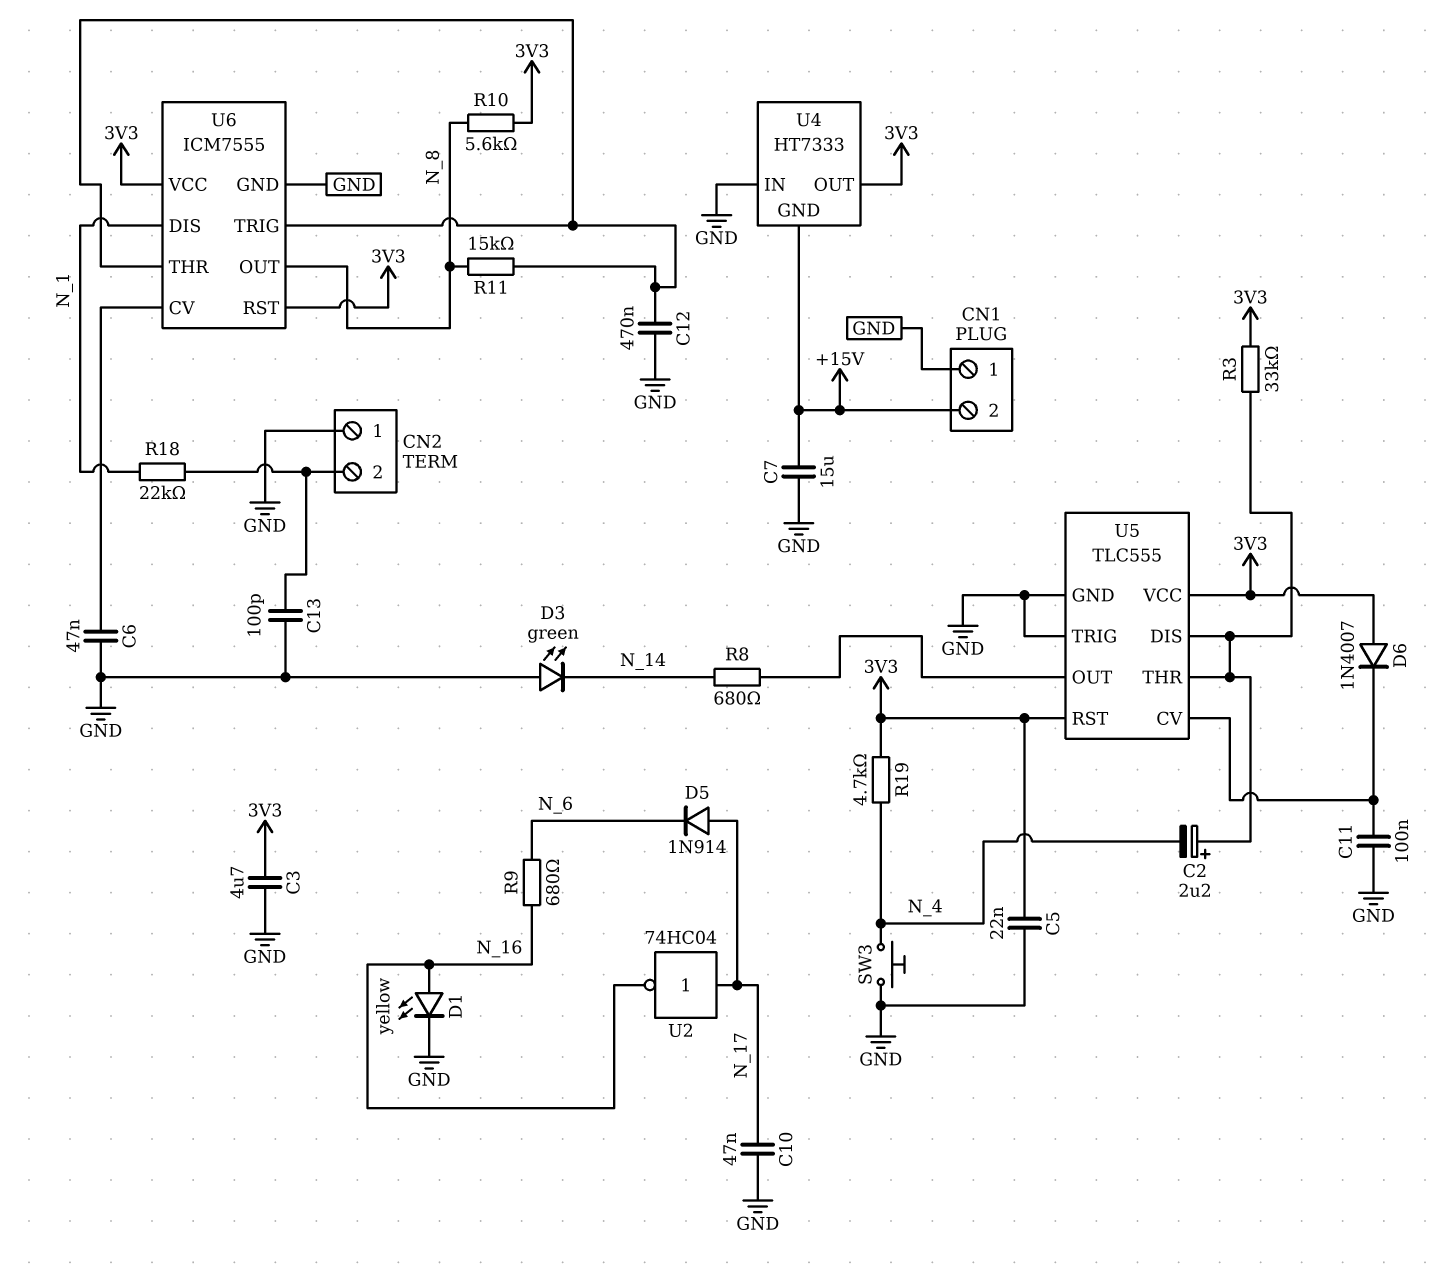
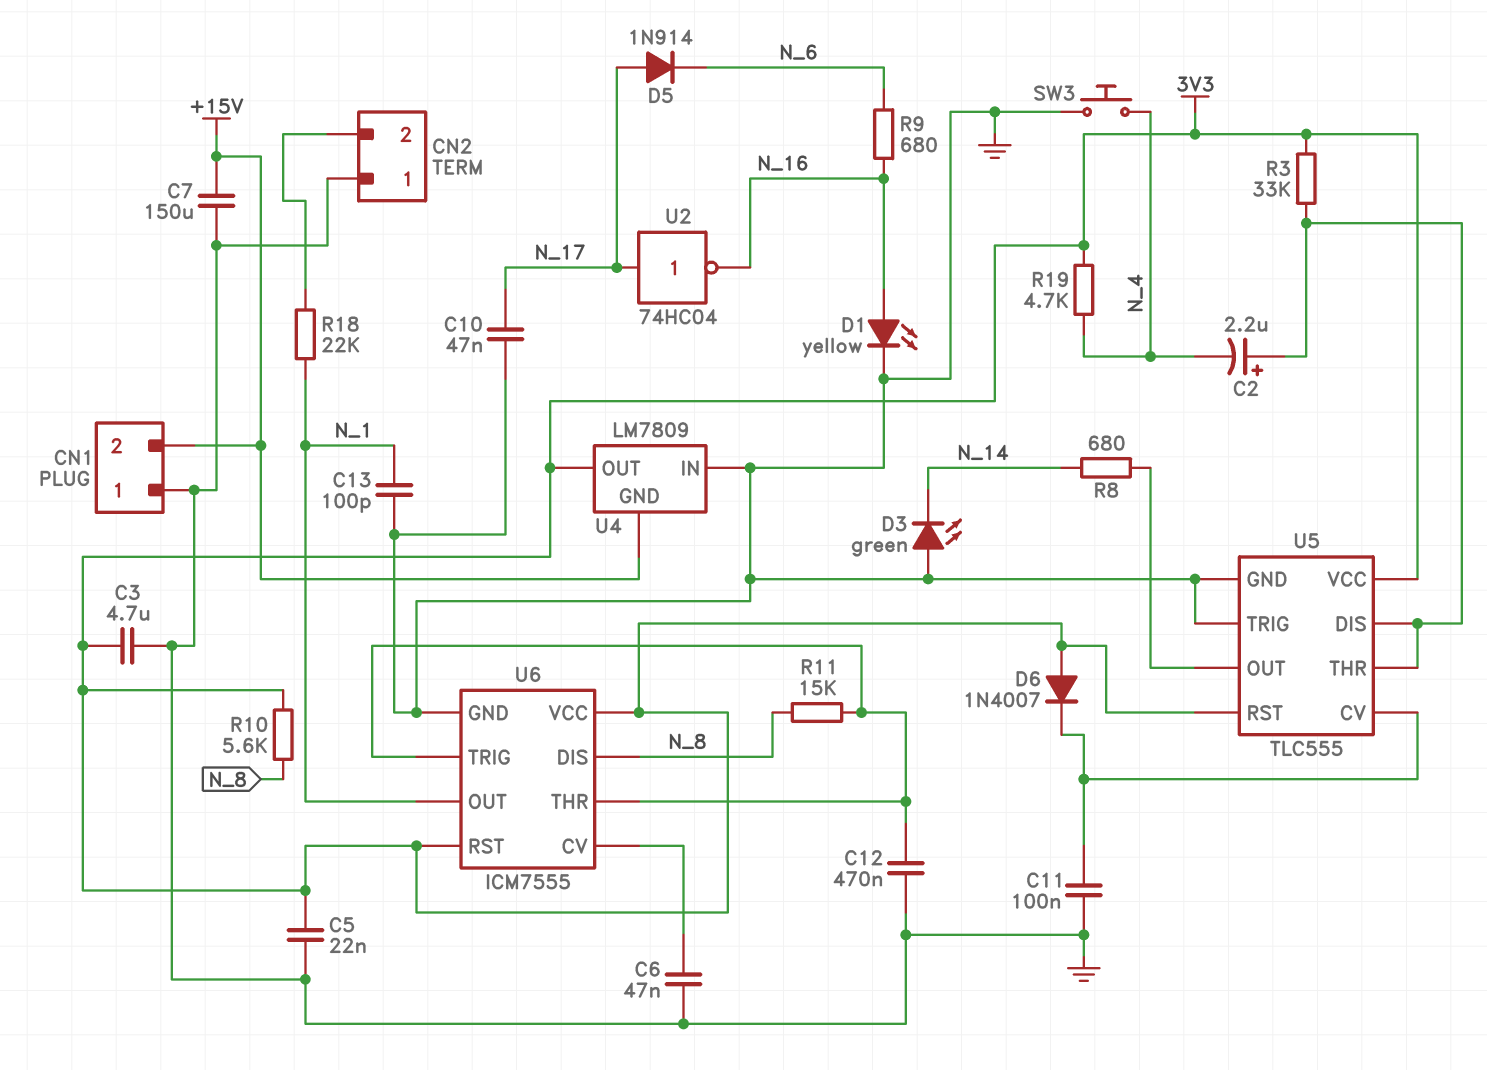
C7: 15uF (+15V, GND) -> 150uF (+15V, GND)
C13: 100pF (CN2/2, GND) -> 100pF (GND, N_1)
U4: HT7333 -> LM7809
U6 pin DIS: N_1 -> N_8
U6 pin OUT: N_8 -> N_1

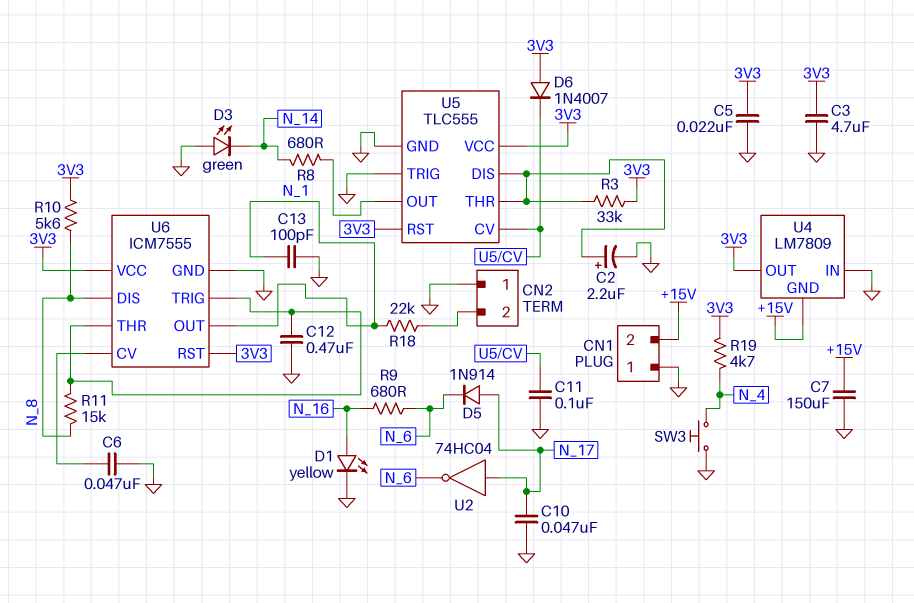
C2: 2.2uF (plus U5/DIS, minus N_4) -> 2.2uF (plus U5/DIS, minus GND)
U2: NOT 74HC04 (in N_17, out N_16) -> NOT 74HC04 (in N_17, out N_6)

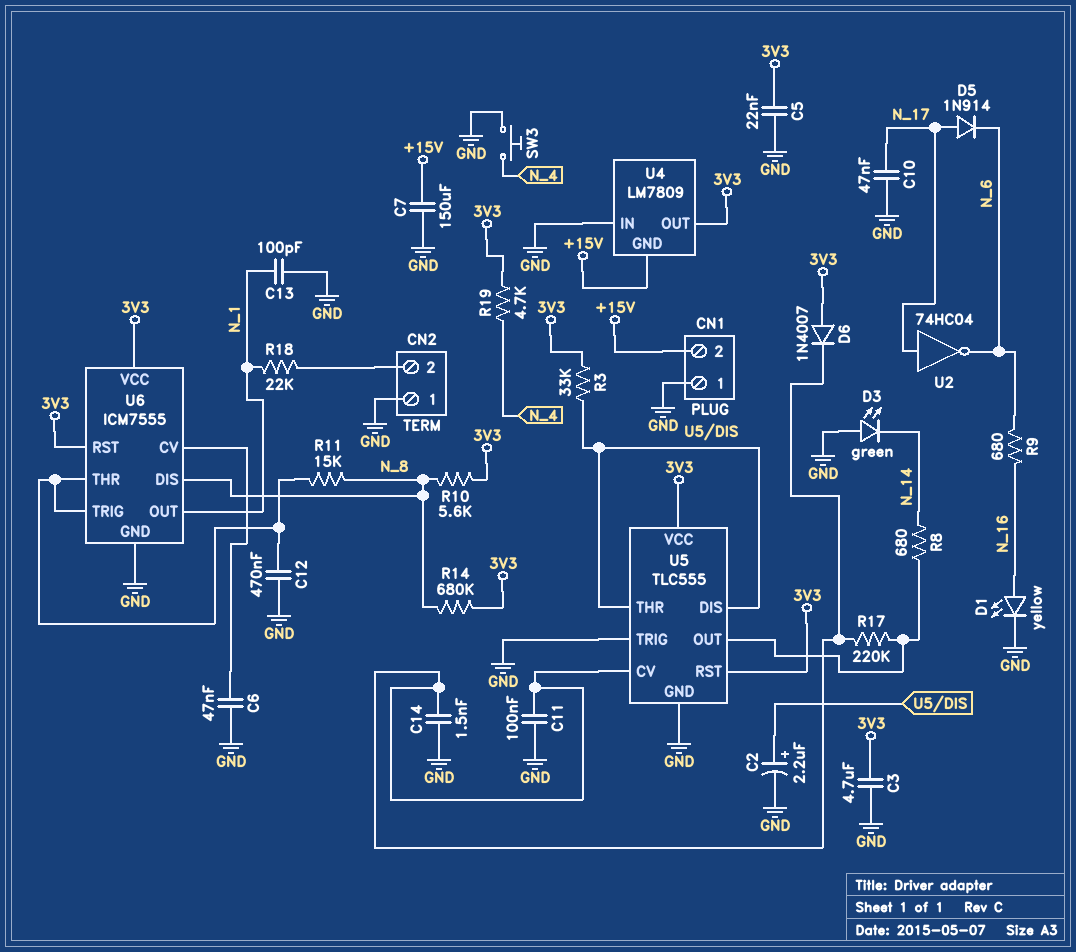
C14: none -> 1.5nF (GND, U5/CV)
R14: none -> 680k (3V3, N_8)
R17: none -> 220k (U5/CV, U5/OUT)

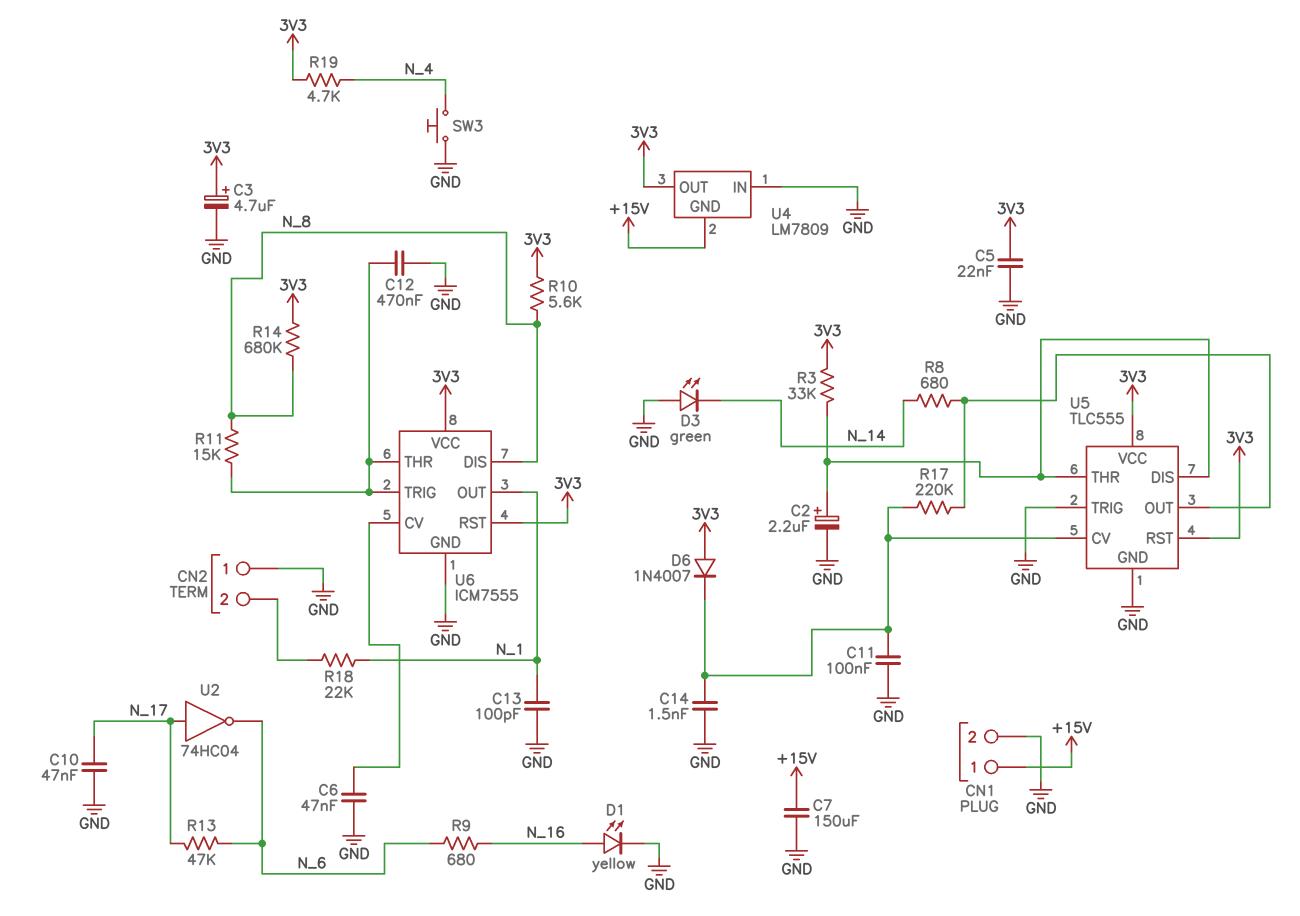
C3: 4.7uF (3V3, GND) -> 4.7uF (plus 3V3, minus GND)
CN1 pin 1: GND -> +15V
CN1 pin 2: +15V -> GND
D5: diode 1N914 (A N_17, K N_6) -> none
R13: none -> 47k (N_6, N_17)

